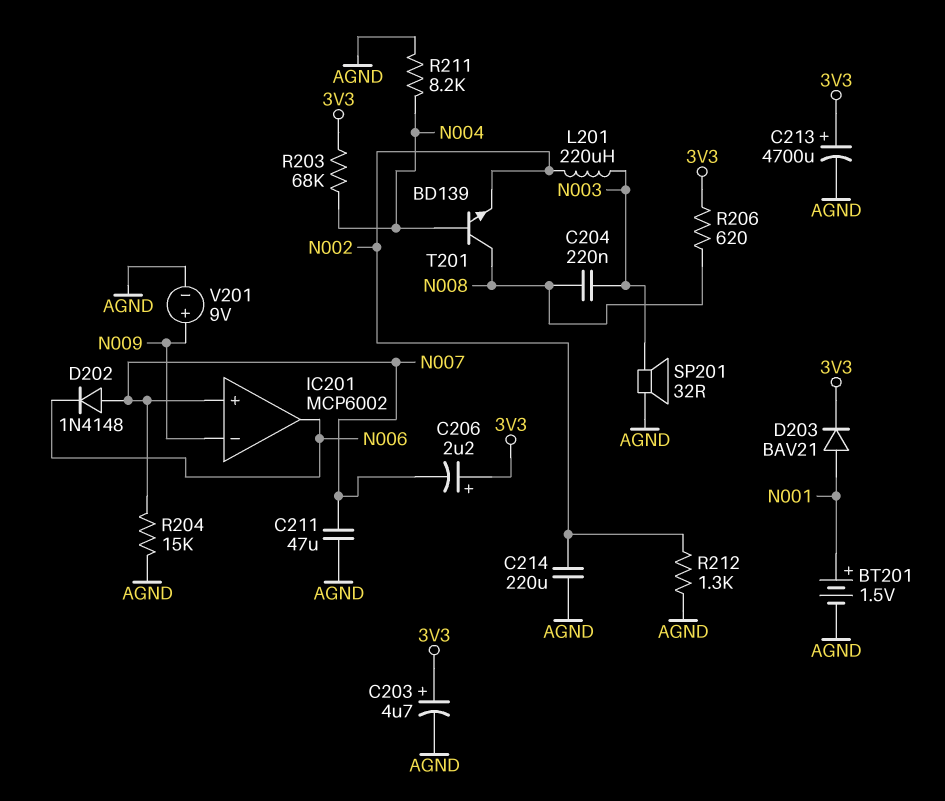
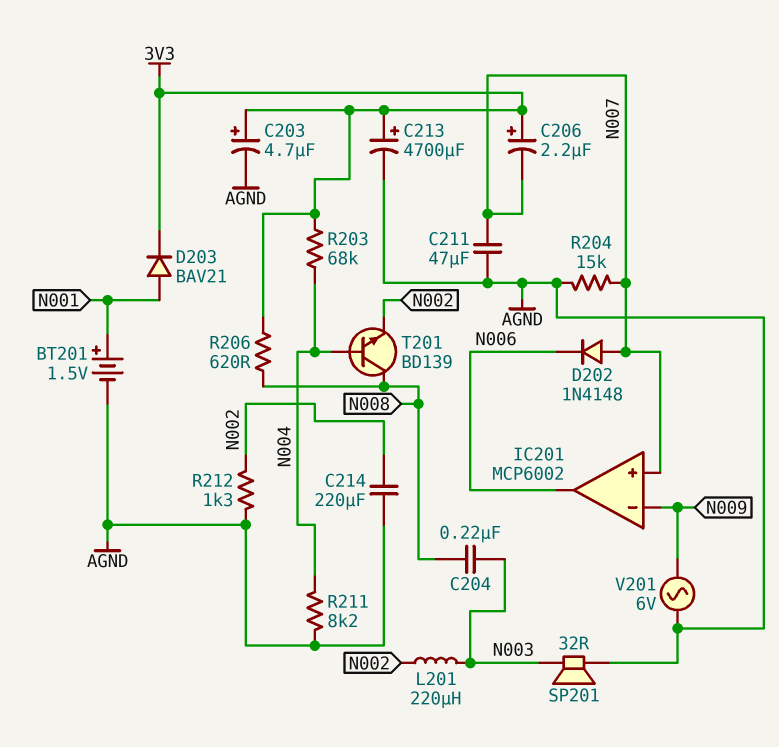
V201: 9V (plus N009, minus AGND) -> AC 6V (AGND, N009)

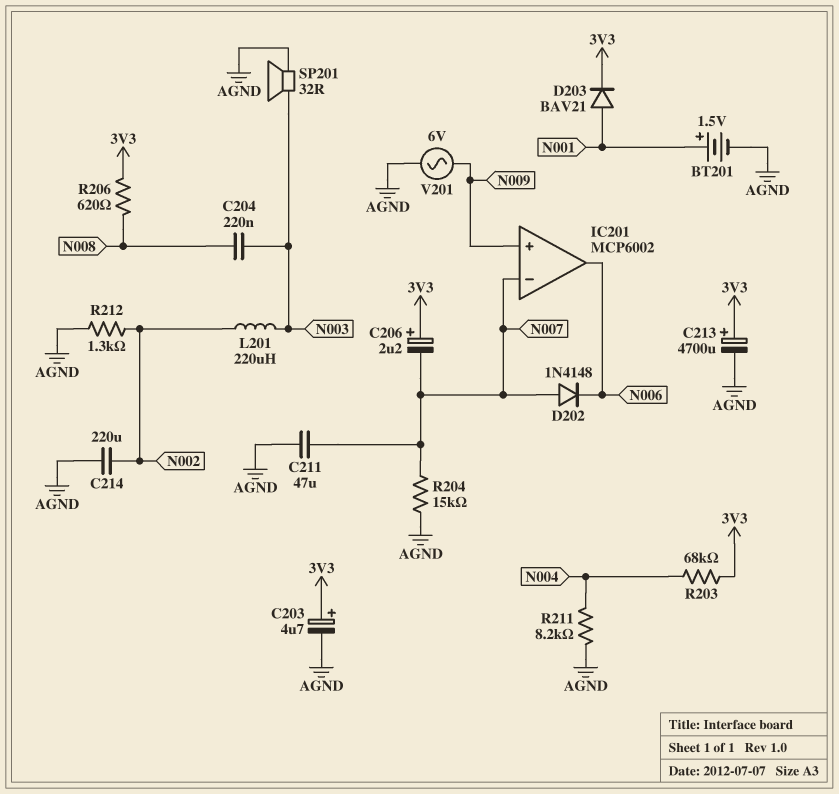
IC201 pin in+: N007 -> N009
IC201 pin in-: N009 -> N007
T201: NPN BD139 (B N004, C N008, E N002) -> none

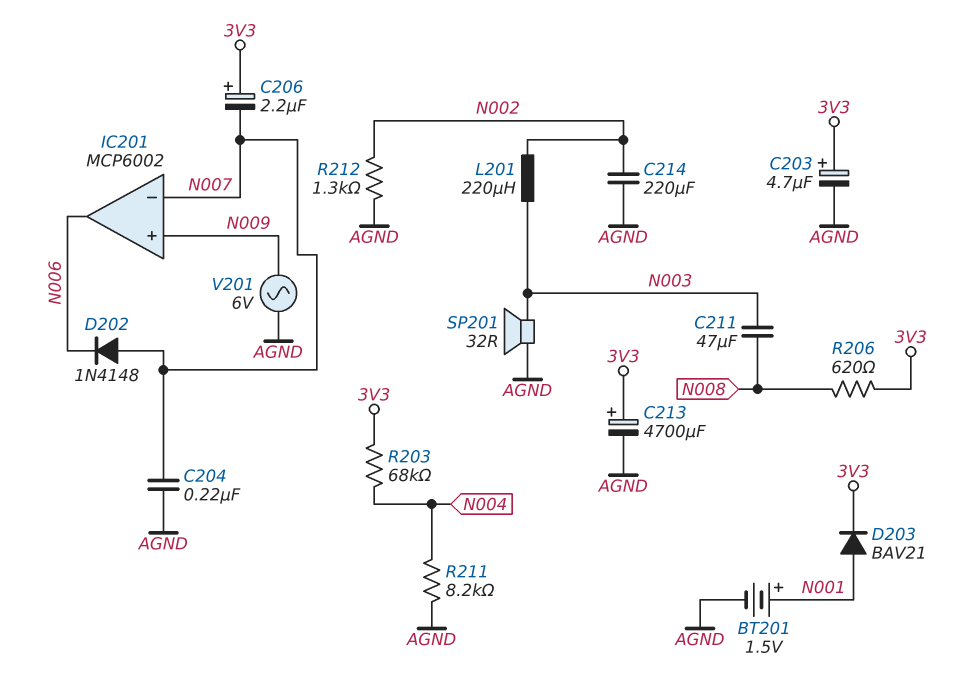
C204: 220nF (N003, N008) -> 220nF (AGND, N007)
C211: 47uF (AGND, N007) -> 47uF (N003, N008)
R204: 15k (AGND, N007) -> none

